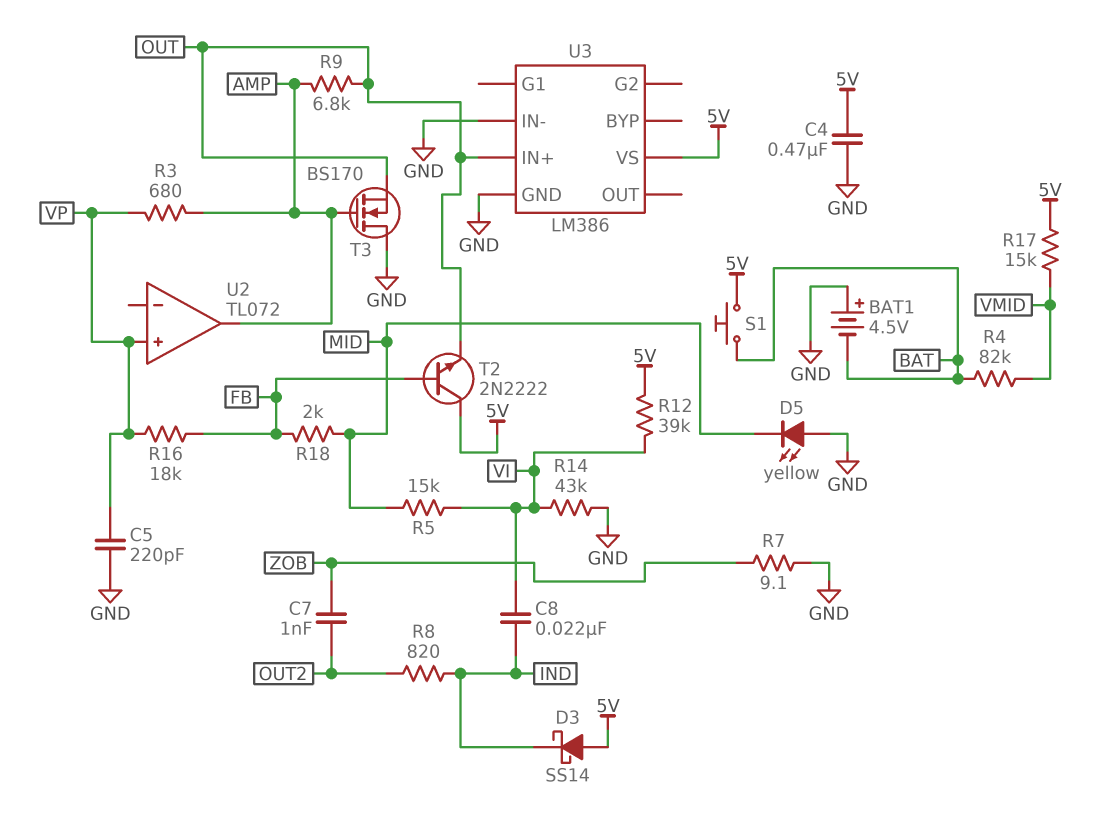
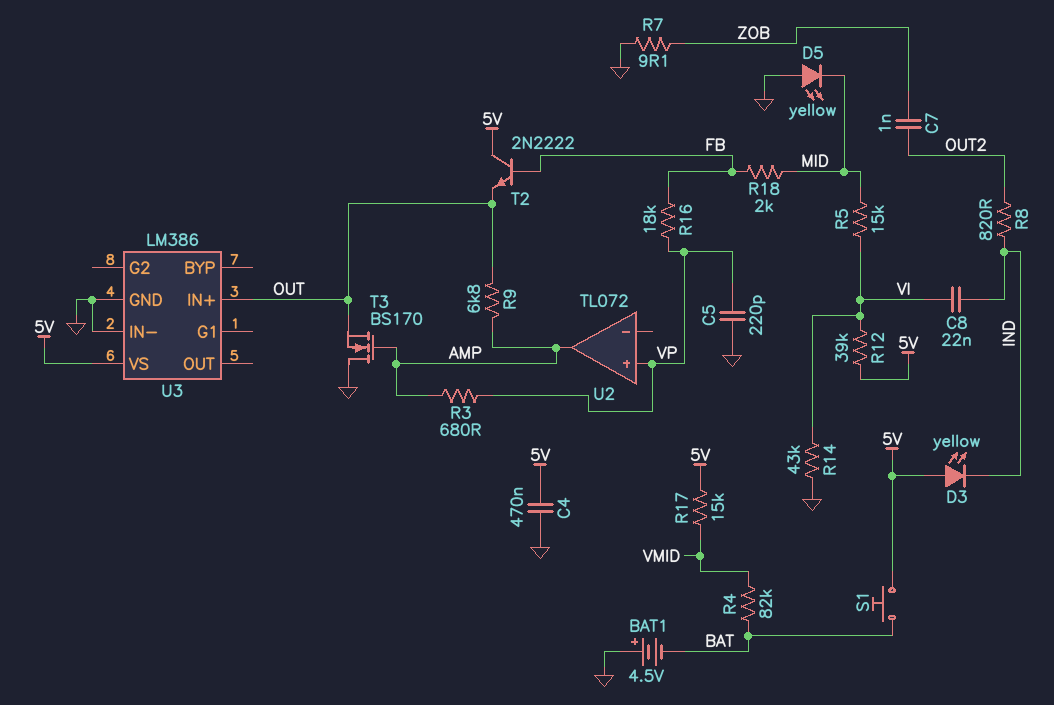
D3: schottky SS14 (A 5V, K IND) -> LED yellow (A 5V, K IND)

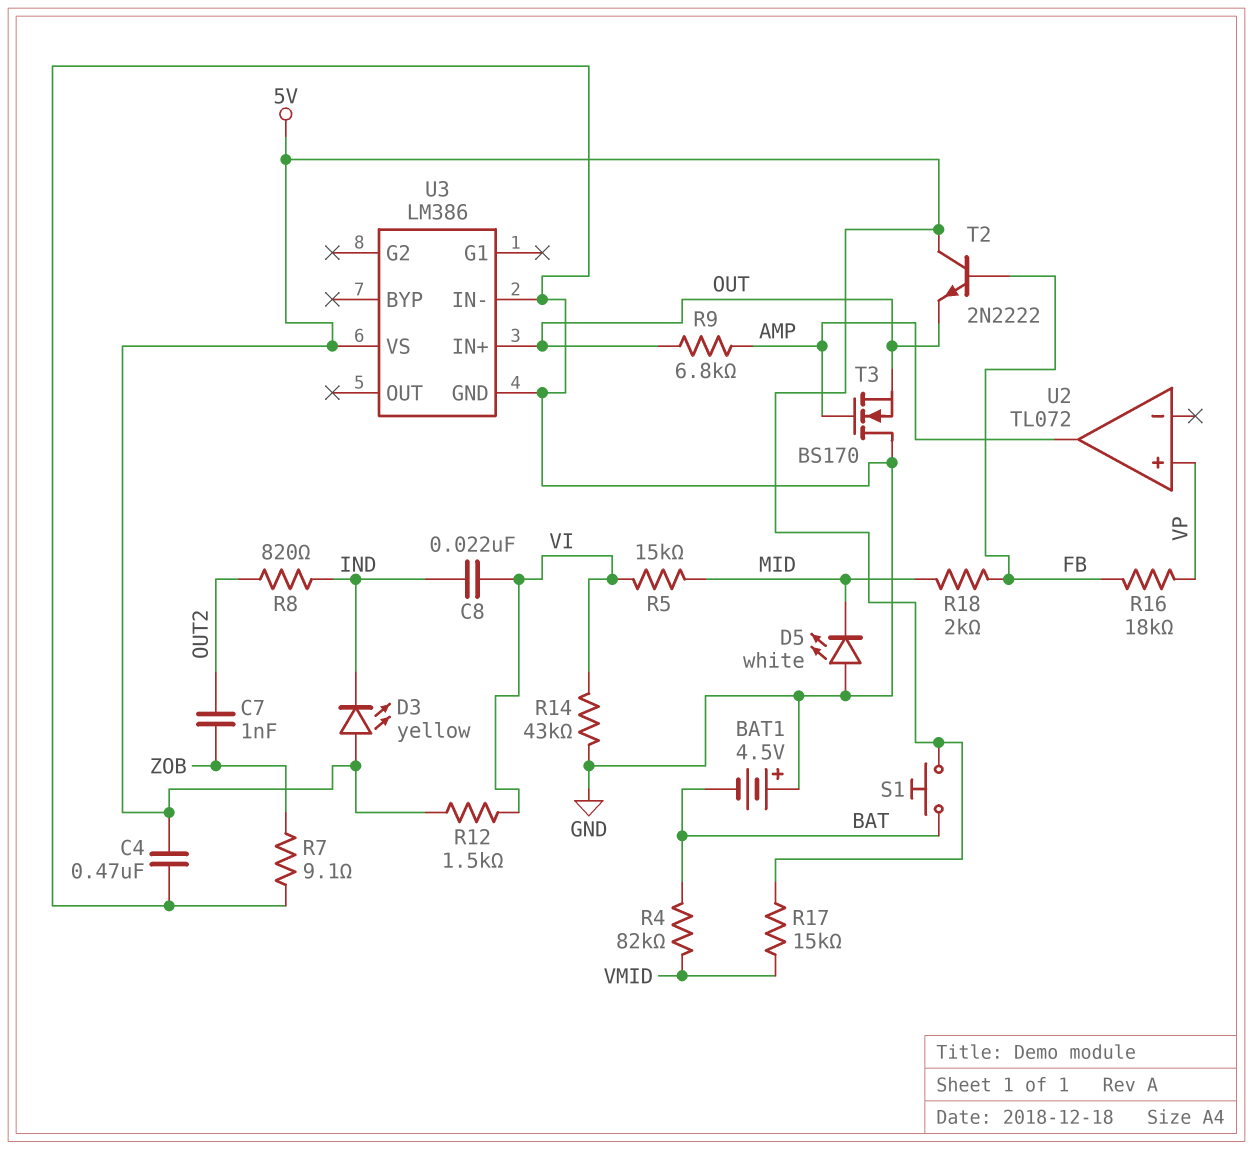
C5: 220pF (GND, VP) -> none
D5: LED yellow (A GND, K MID) -> LED white (A GND, K MID)
R3: 680 (AMP, VP) -> none
R12: 39k (5V, VI) -> 1.5k (5V, VI)

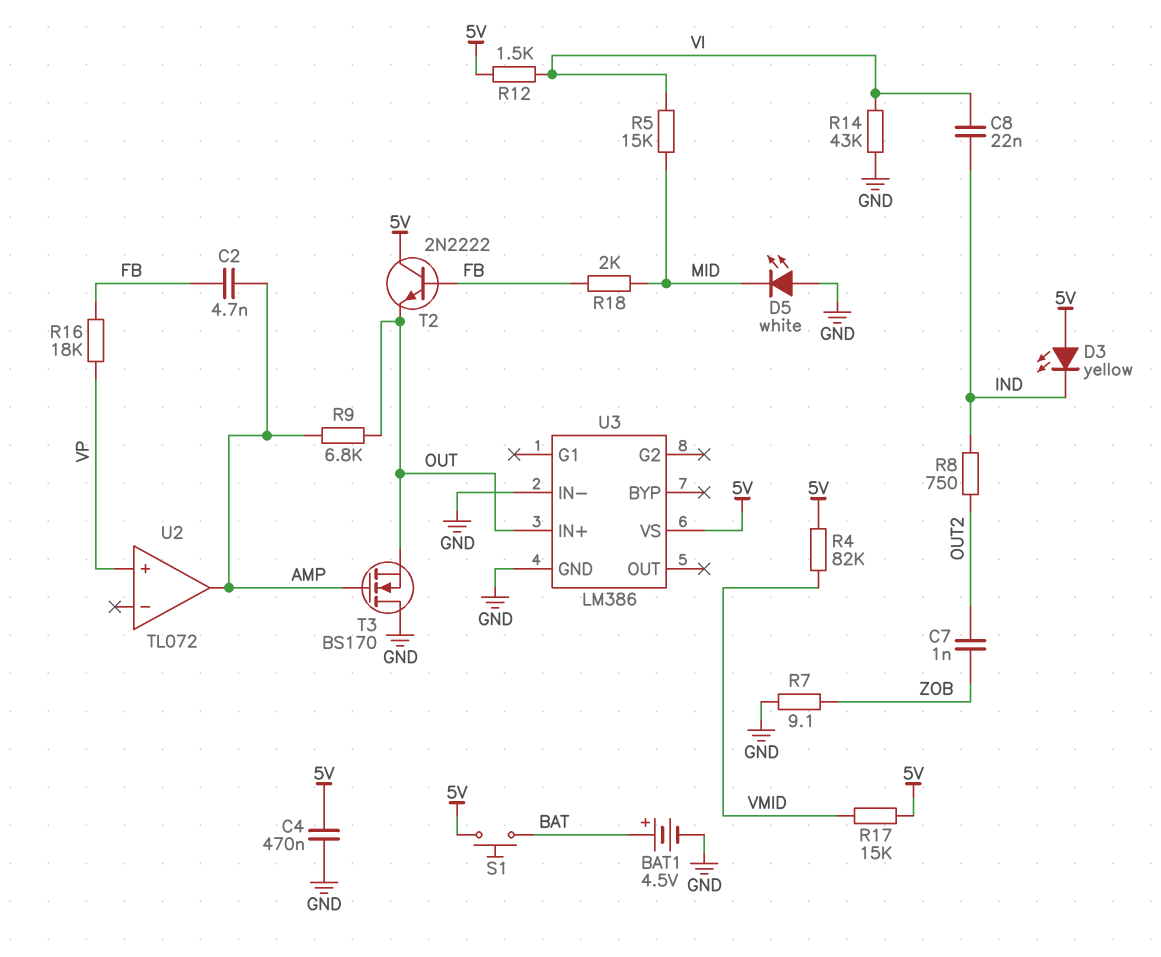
BAT1: 4.5V (plus GND, minus BAT) -> 4.5V (plus BAT, minus GND)
C2: none -> 4.7nF (AMP, FB)
R4: 82k (BAT, VMID) -> 82k (5V, VMID)
R8: 820 (IND, OUT2) -> 750 (IND, OUT2)

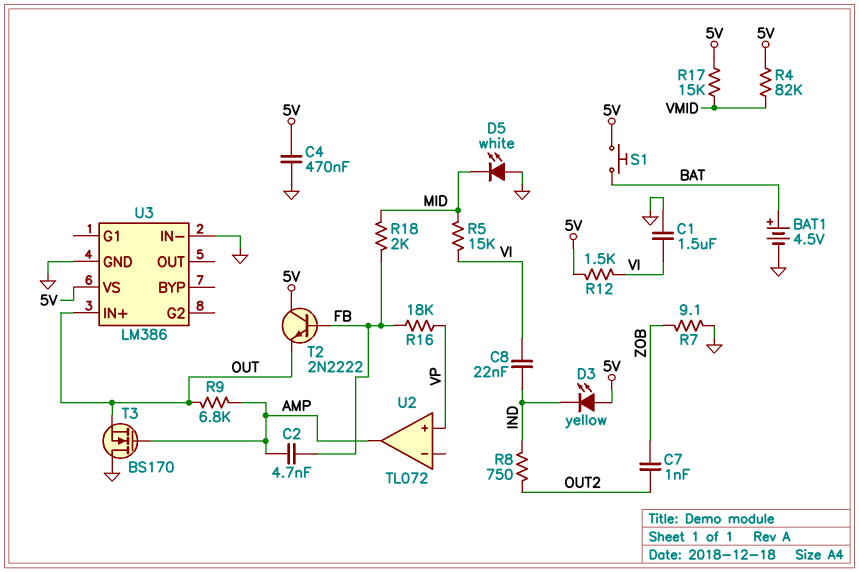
C1: none -> 1.5uF (GND, VI)
R14: 43k (GND, VI) -> none

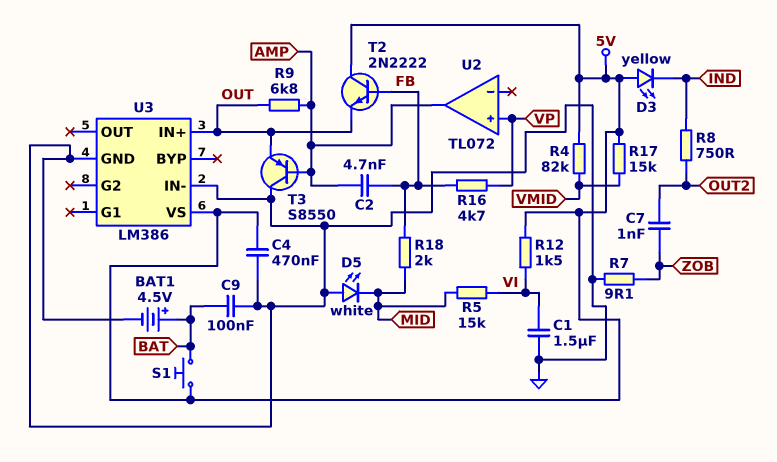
C8: 22nF (IND, VI) -> none
C9: none -> 100nF (BAT, GND)
R16: 18k (FB, VP) -> 4.7k (FB, VP)
T3: NMOS BS170 (G AMP, D GND, S OUT) -> PNP S8550 (B AMP, C GND, E OUT)

